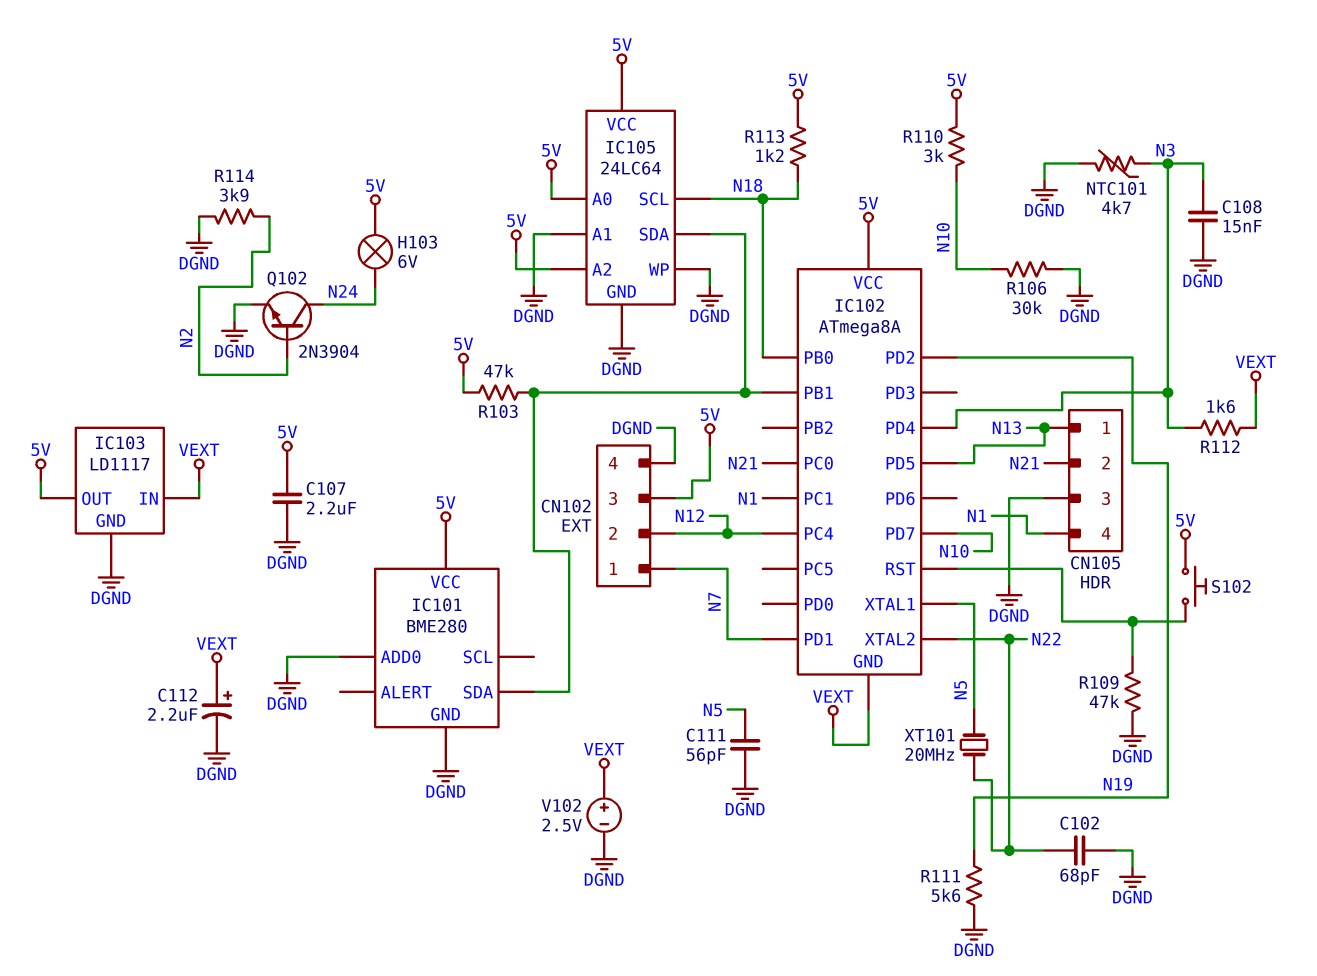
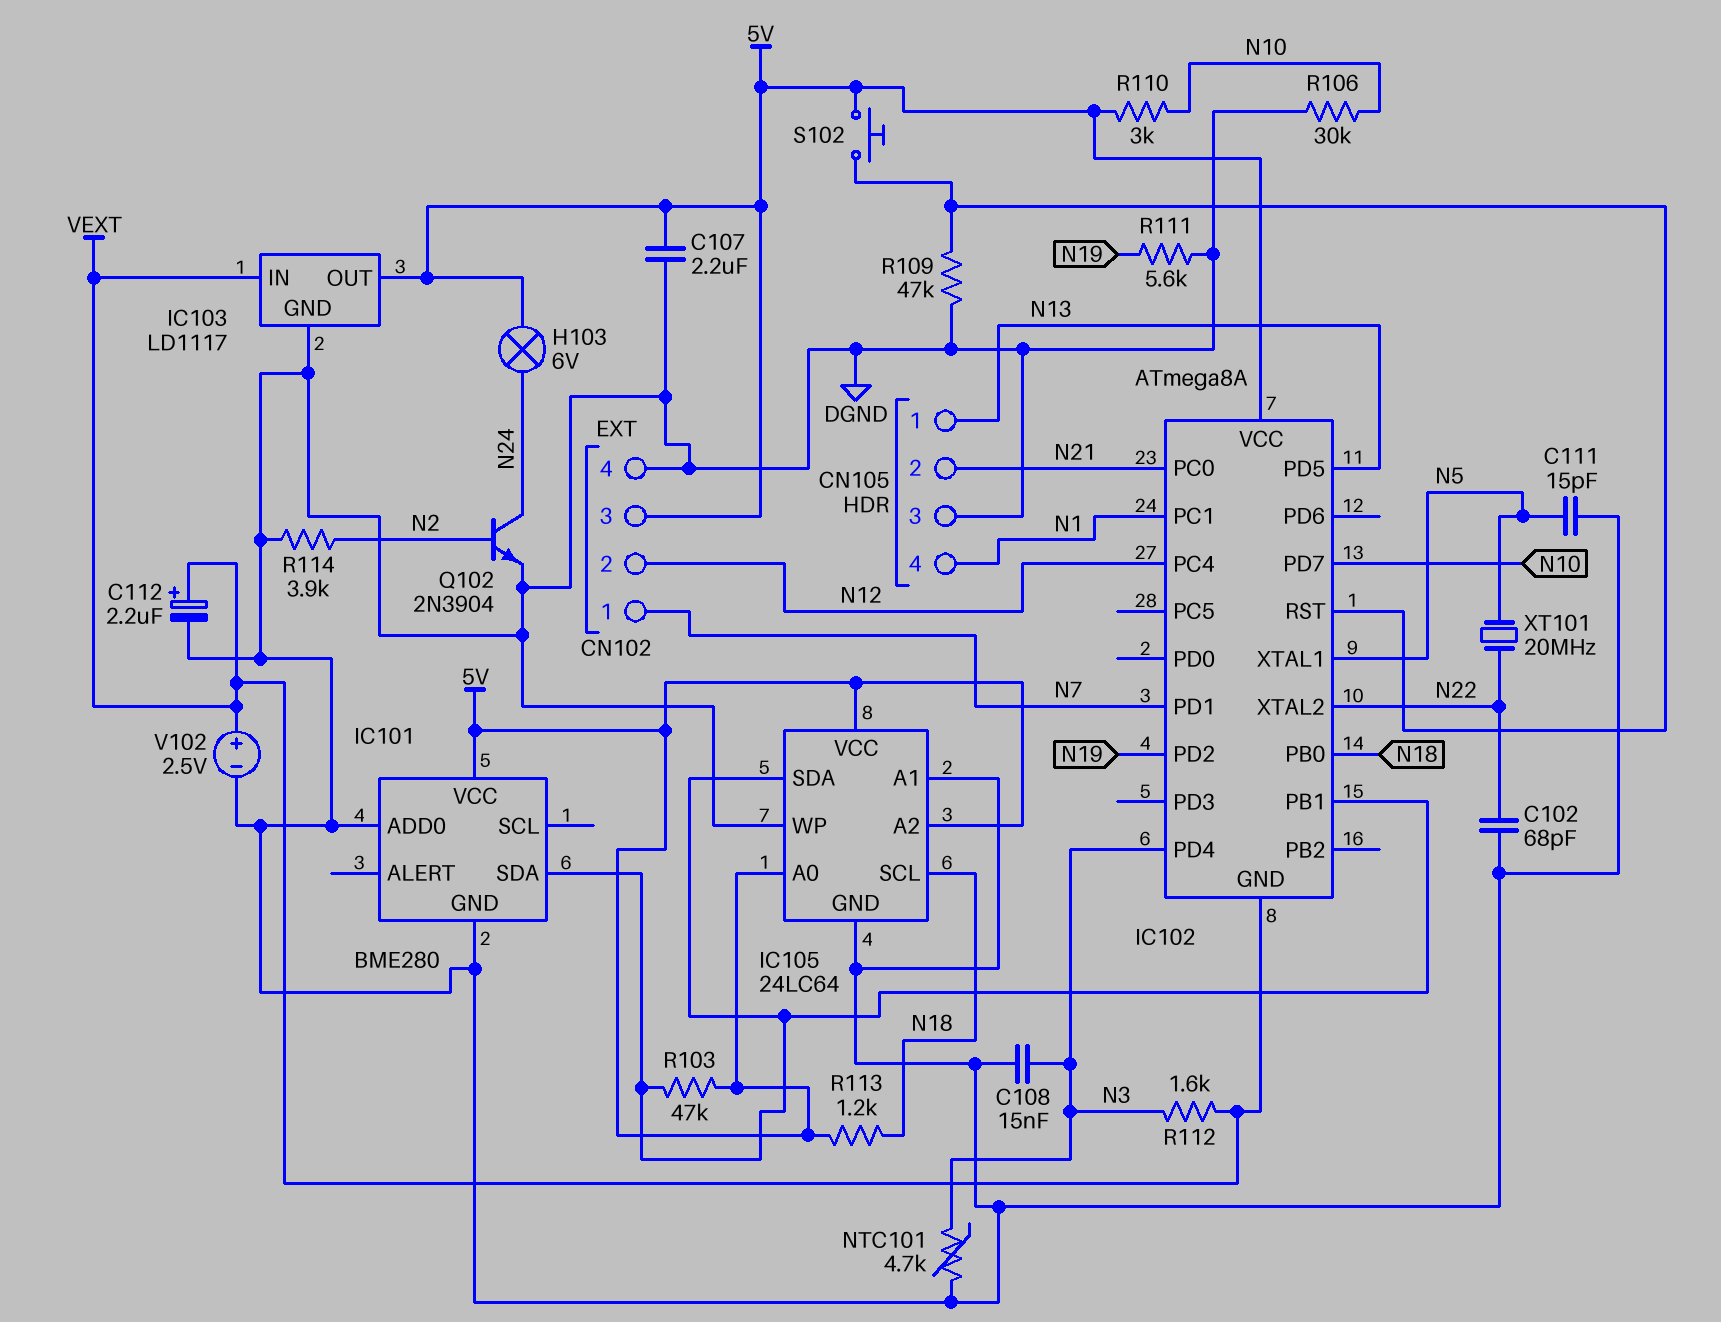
C111: 56pF (DGND, N5) -> 15pF (DGND, N5)

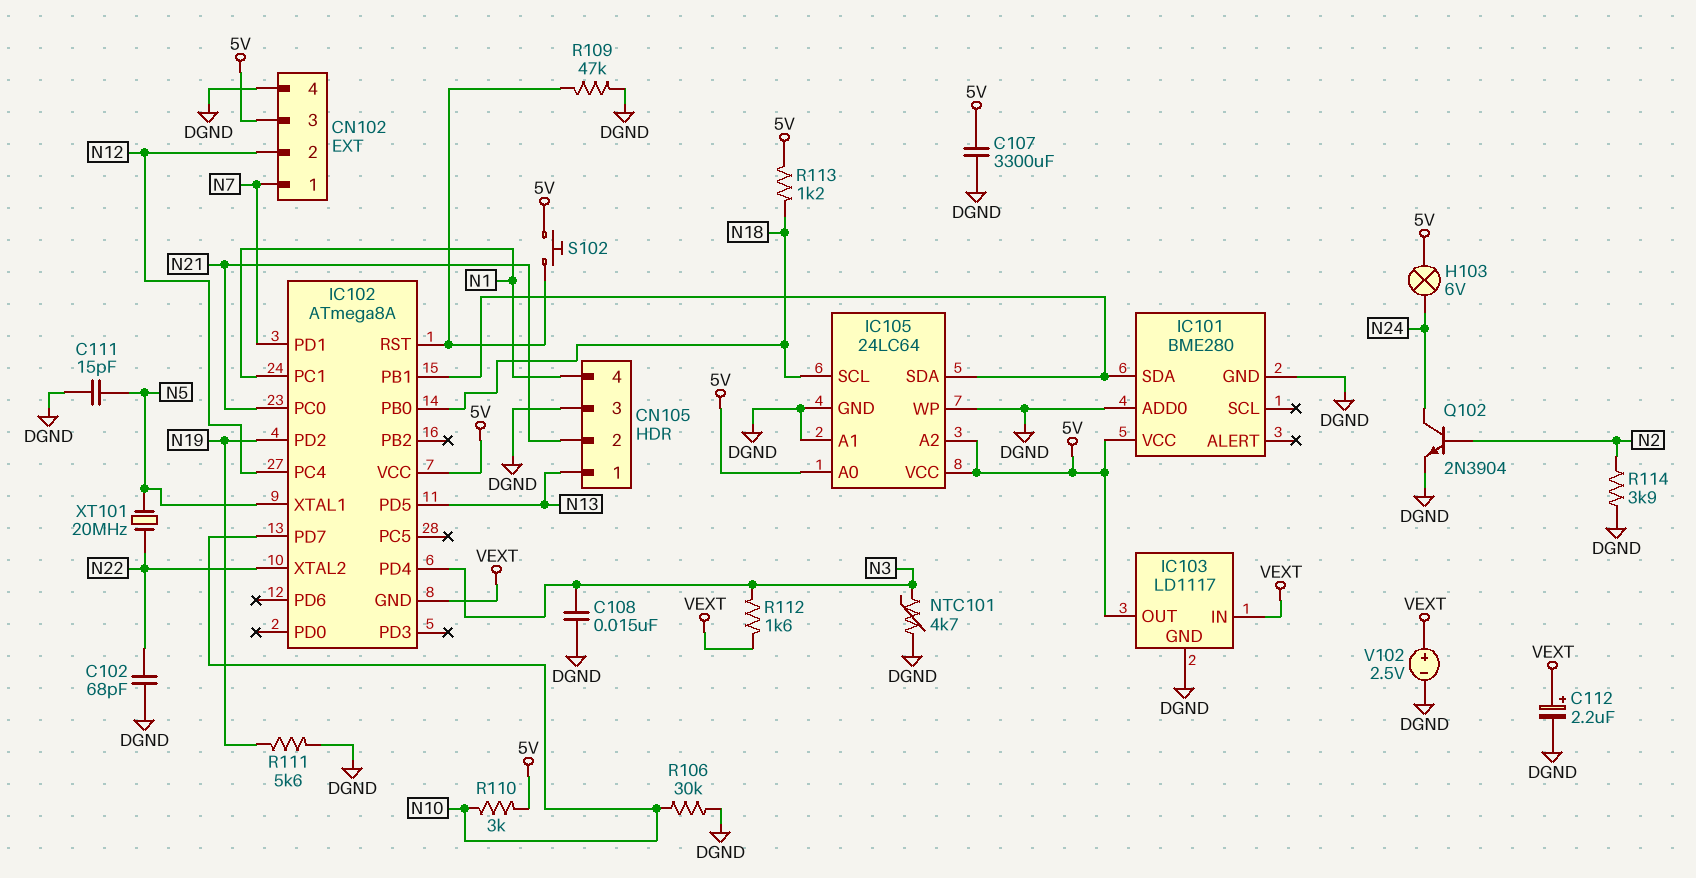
C107: 2.2uF (5V, DGND) -> 3300uF (5V, DGND)
R103: 47k (5V, IC101/SDA) -> none

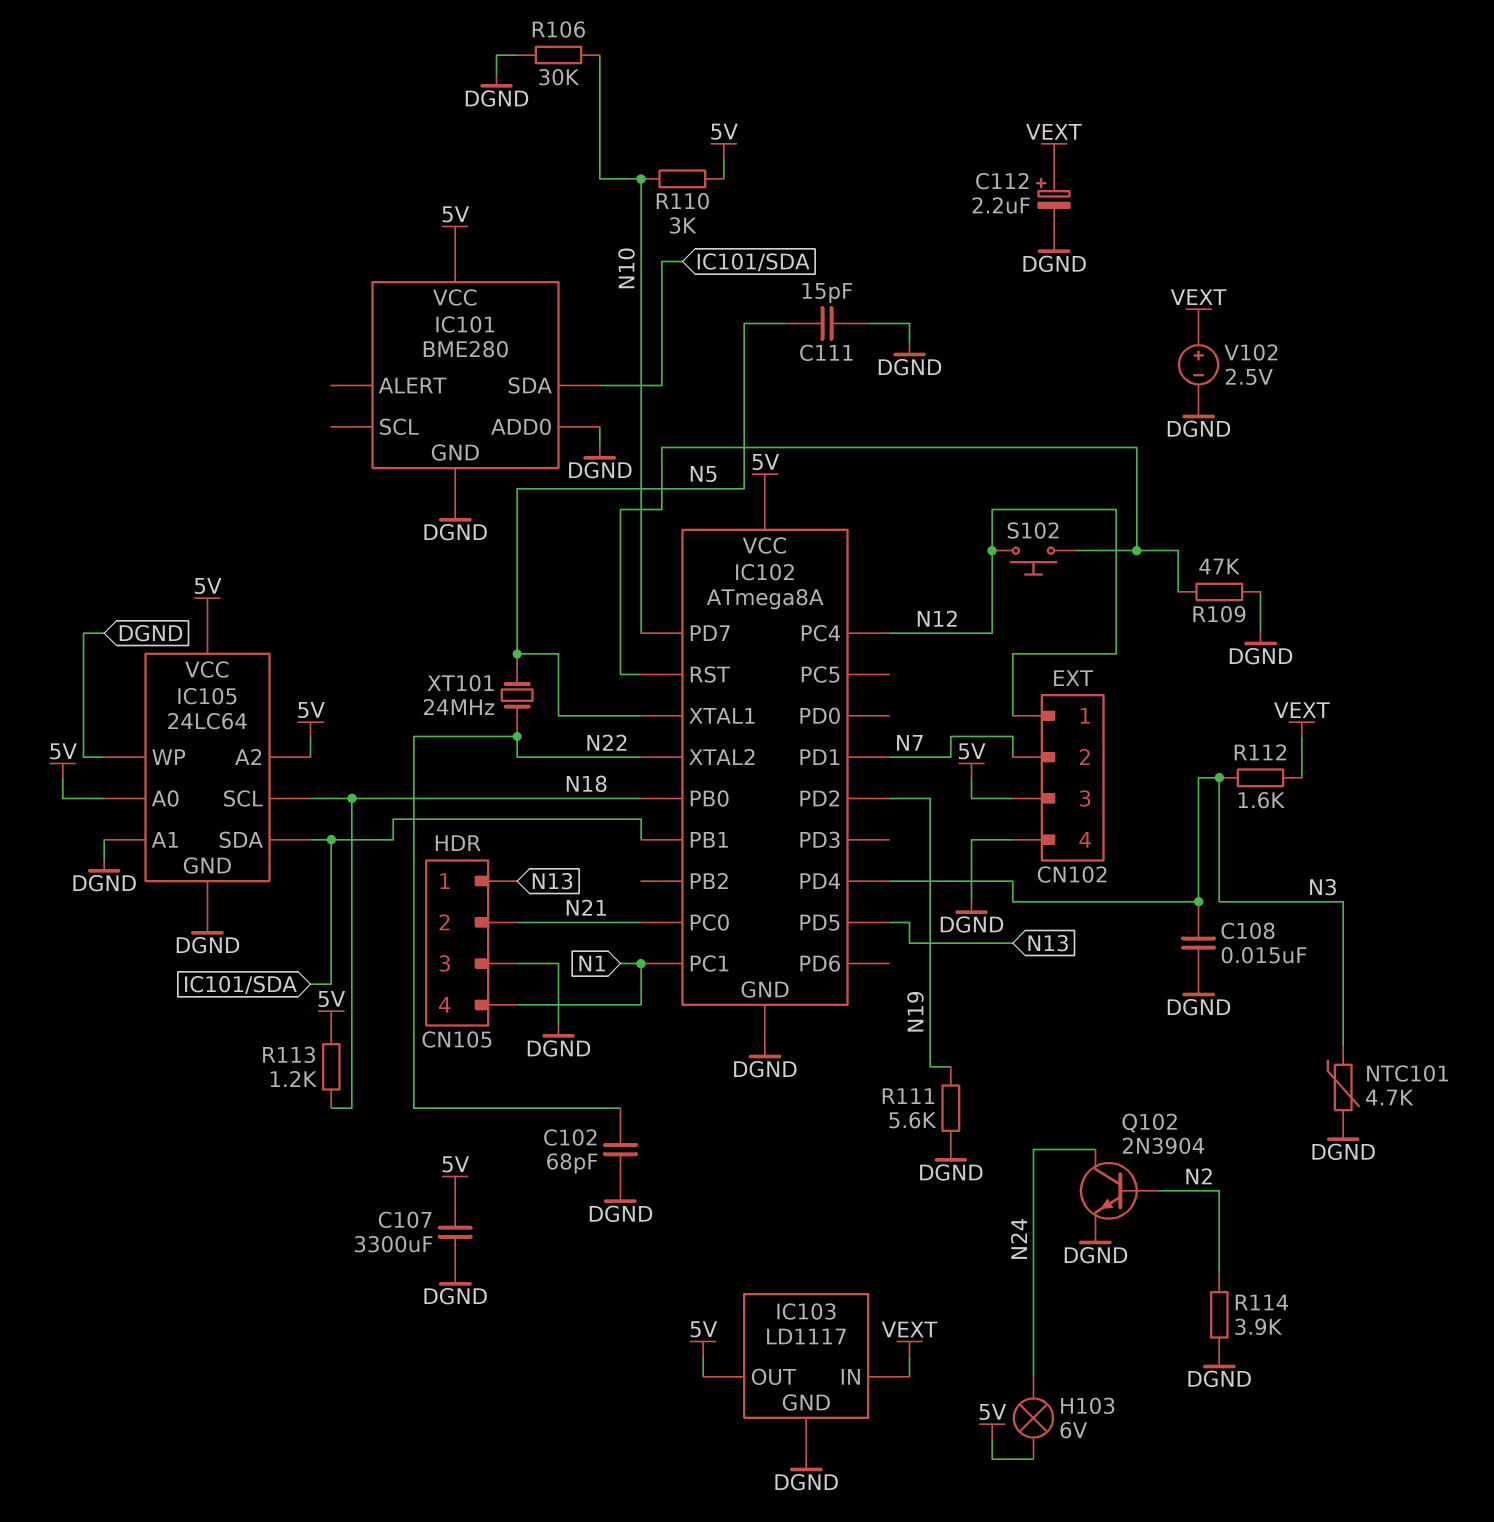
CN102 pin 1: N7 -> N12
CN102 pin 2: N12 -> N7
IC102 pin GND: VEXT -> DGND
S102: button (5V, IC102/RST) -> button (IC102/RST, N12)
XT101: 20MHz (N5, N22) -> 24MHz (N5, N22)

